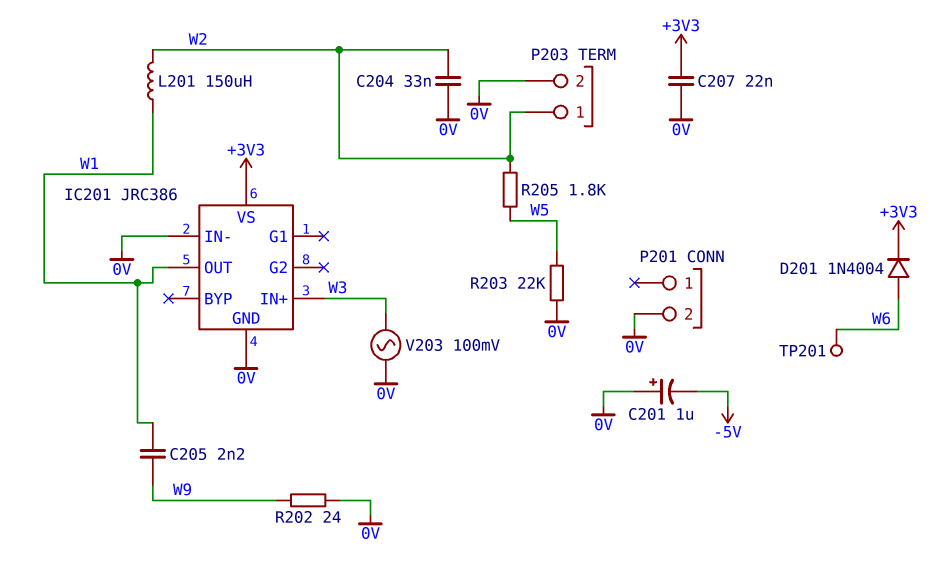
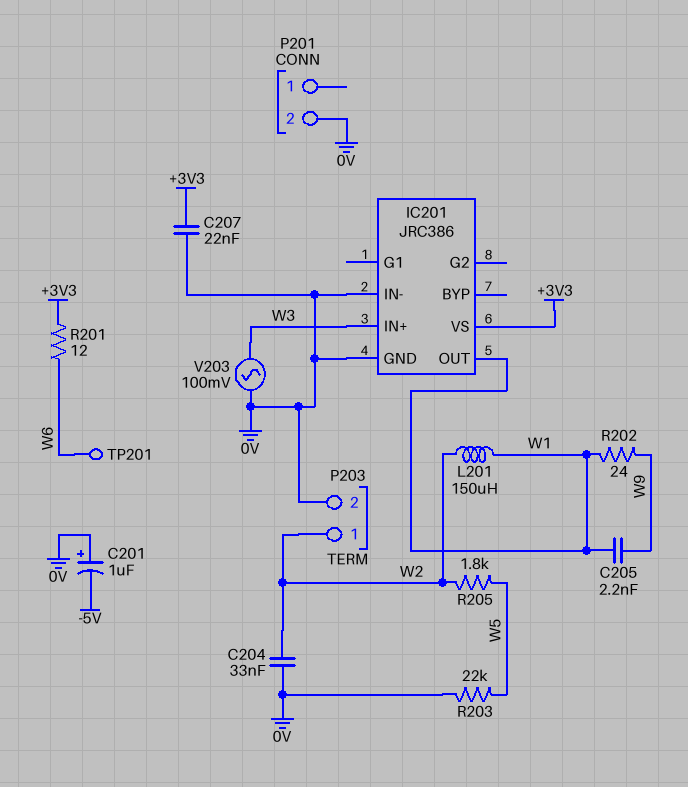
D201: diode 1N4004 (A W6, K +3V3) -> none
R201: none -> 12 (+3V3, W6)
R202: 24 (0V, W9) -> 24 (W1, W9)

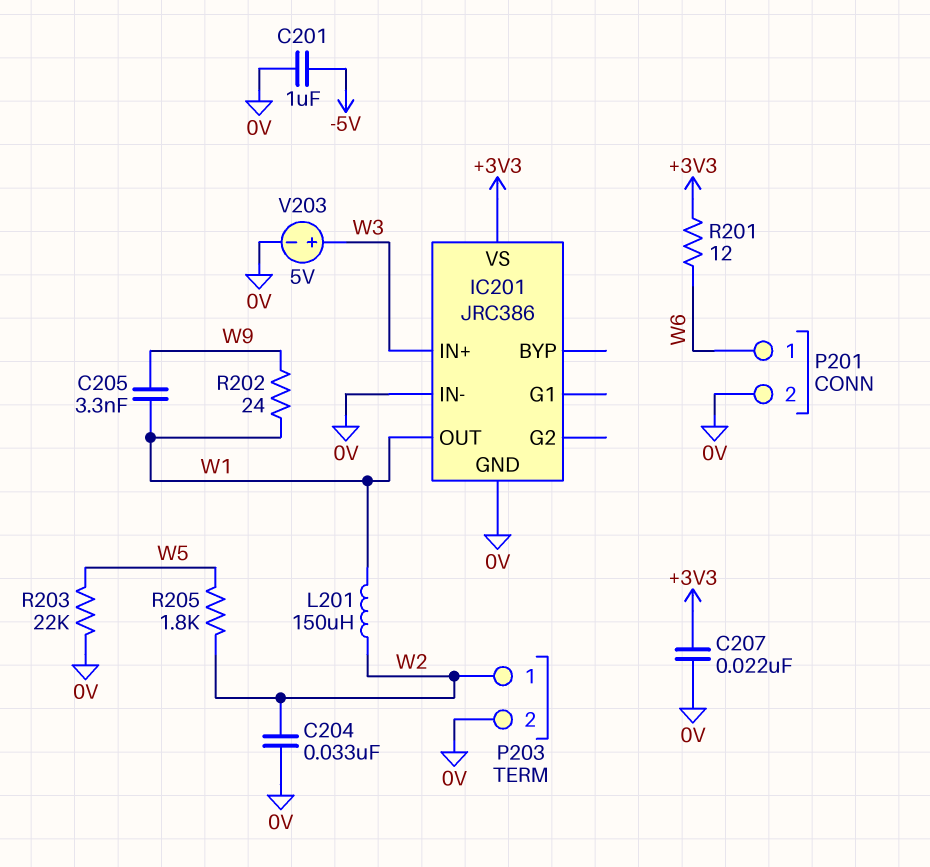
C201: 1uF (plus 0V, minus -5V) -> 1uF (-5V, 0V)
C205: 2.2nF (W1, W9) -> 3.3nF (W1, W9)
P201 pin 1: none -> W6
TP201: test point (W6) -> none
V203: AC 100mV (0V, W3) -> 5V (plus W3, minus 0V)

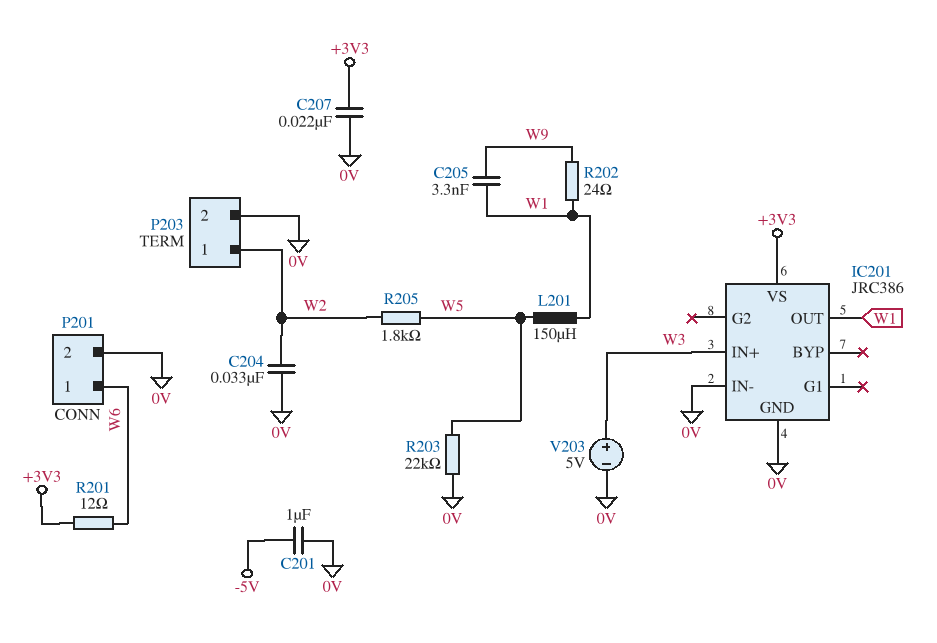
L201: 150uH (W1, W2) -> 150uH (W1, W5)

